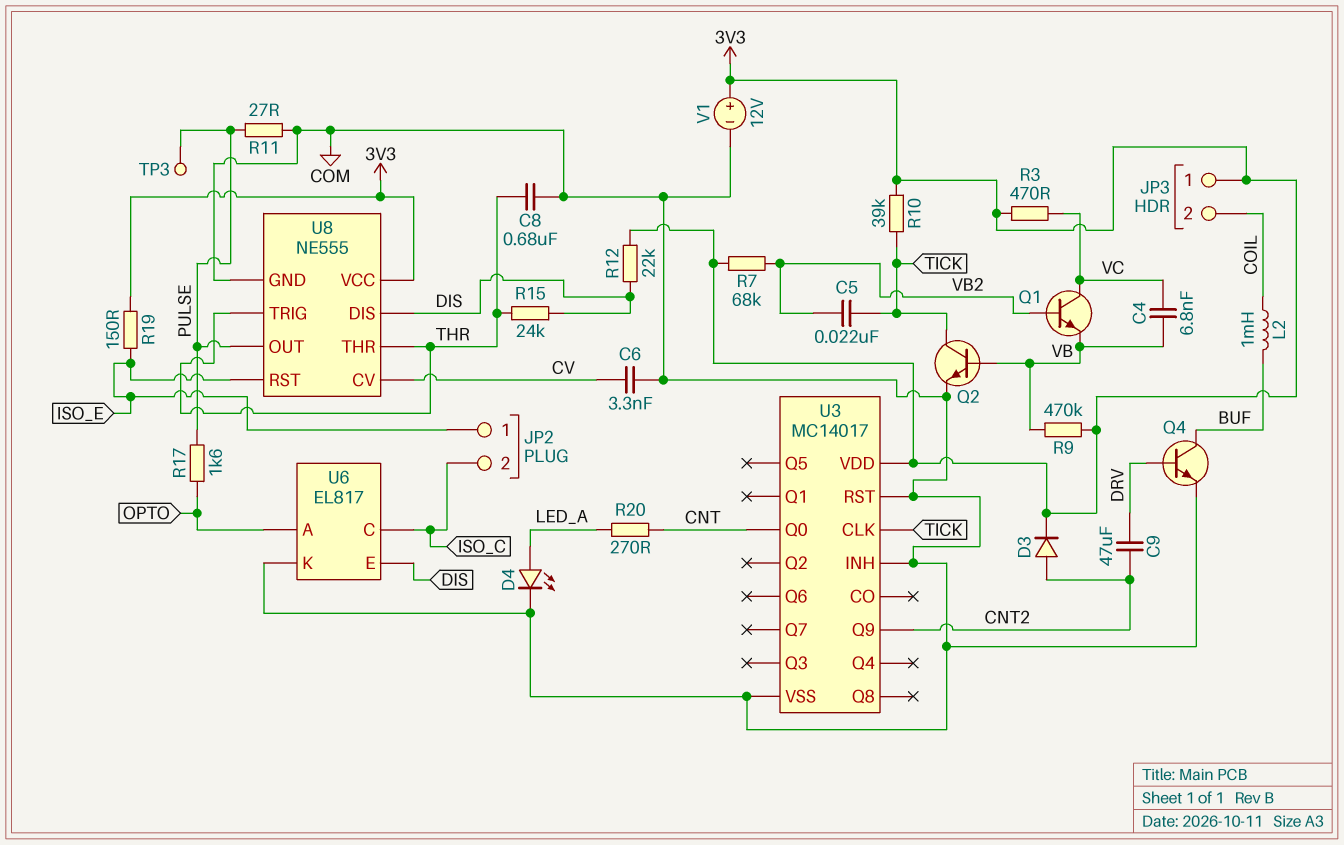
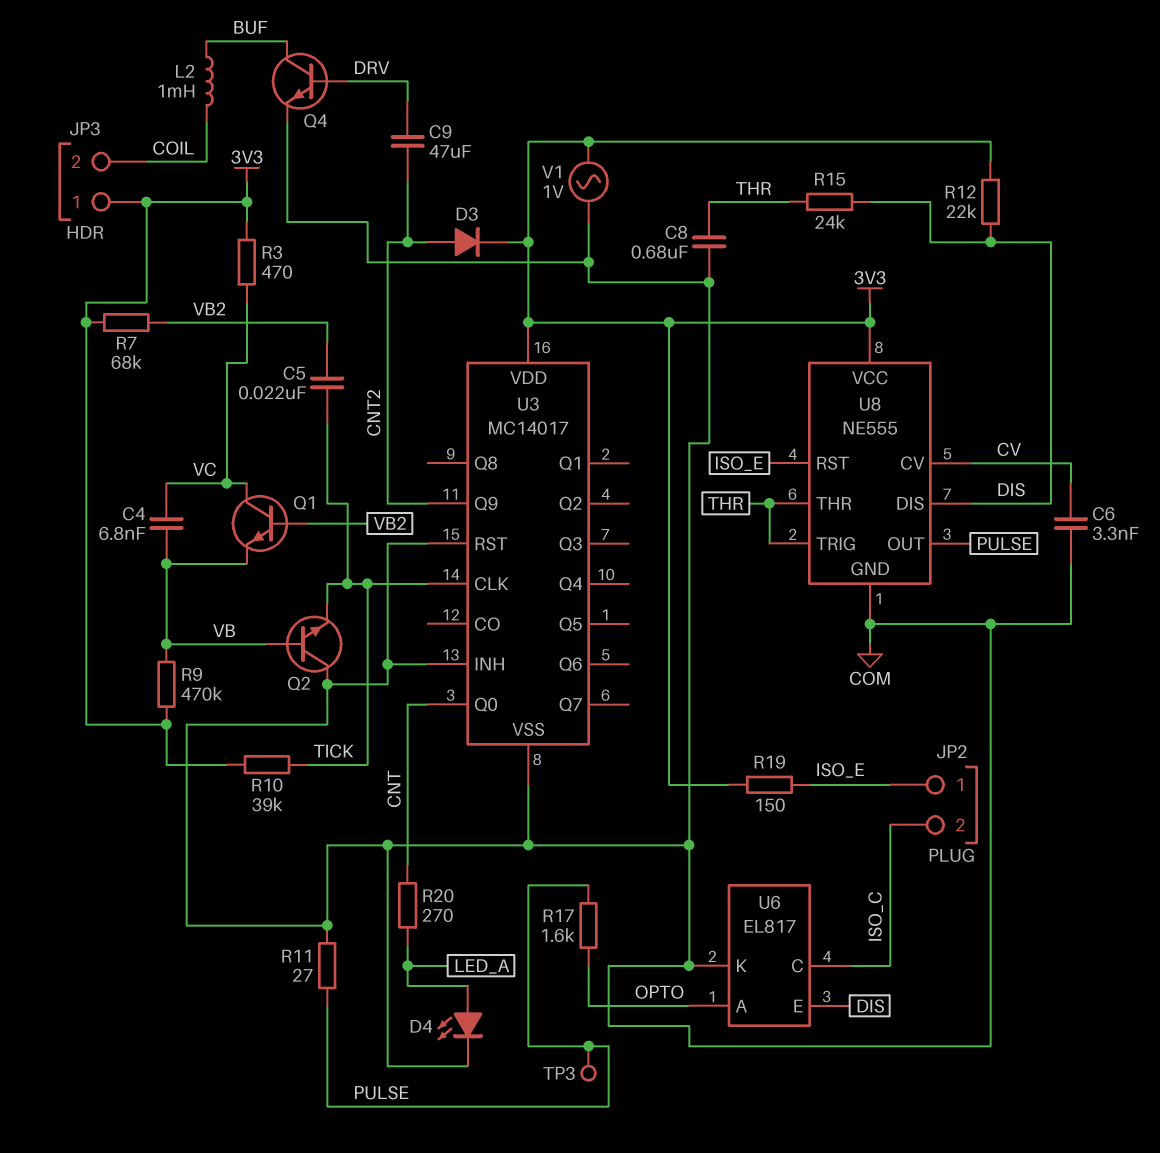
Q2: NPN (B VB, C TICK, E COM) -> NPN (B VB, C COM, E TICK)
V1: 12V (plus 3V3, minus COM) -> AC 1V (3V3, COM)

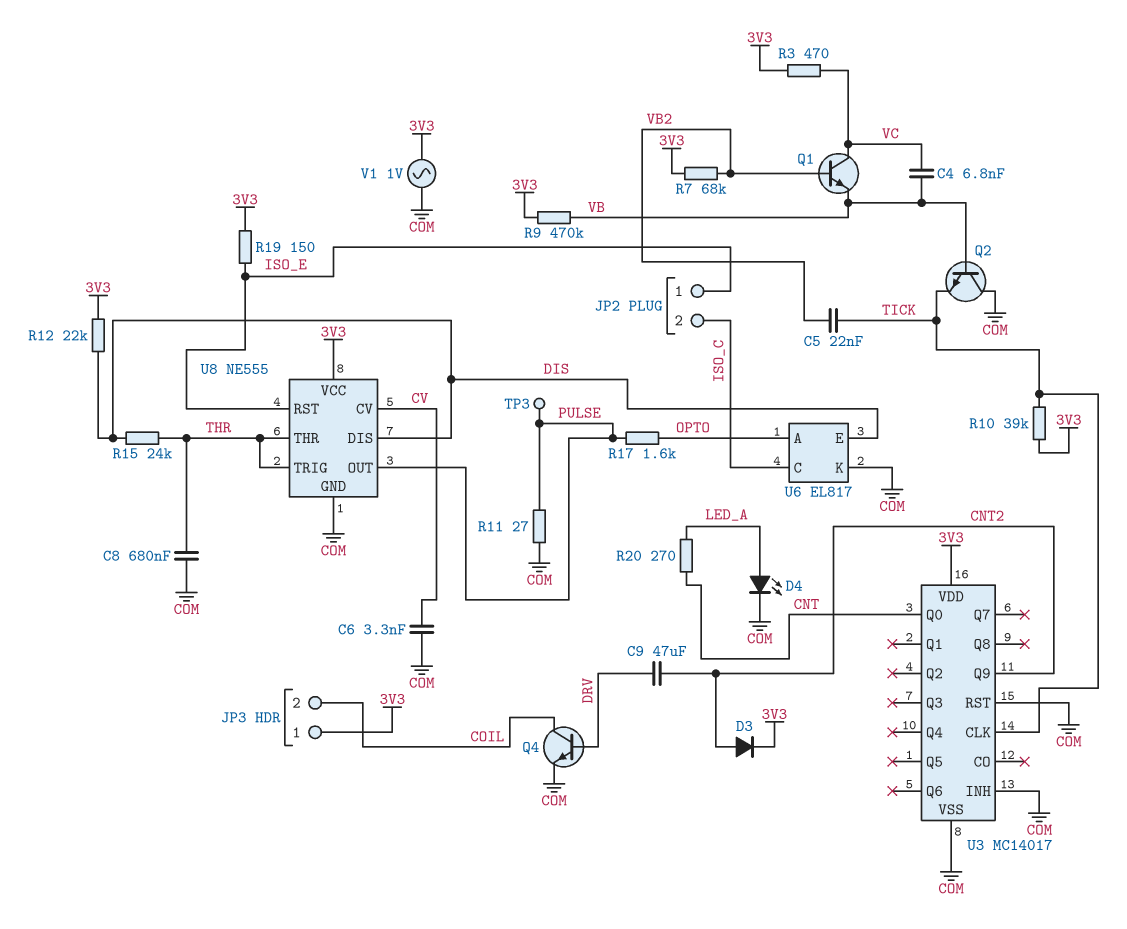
L2: 1mH (BUF, COIL) -> none
Q4: NPN (B DRV, C BUF, E COM) -> NPN (B DRV, C COIL, E COM)

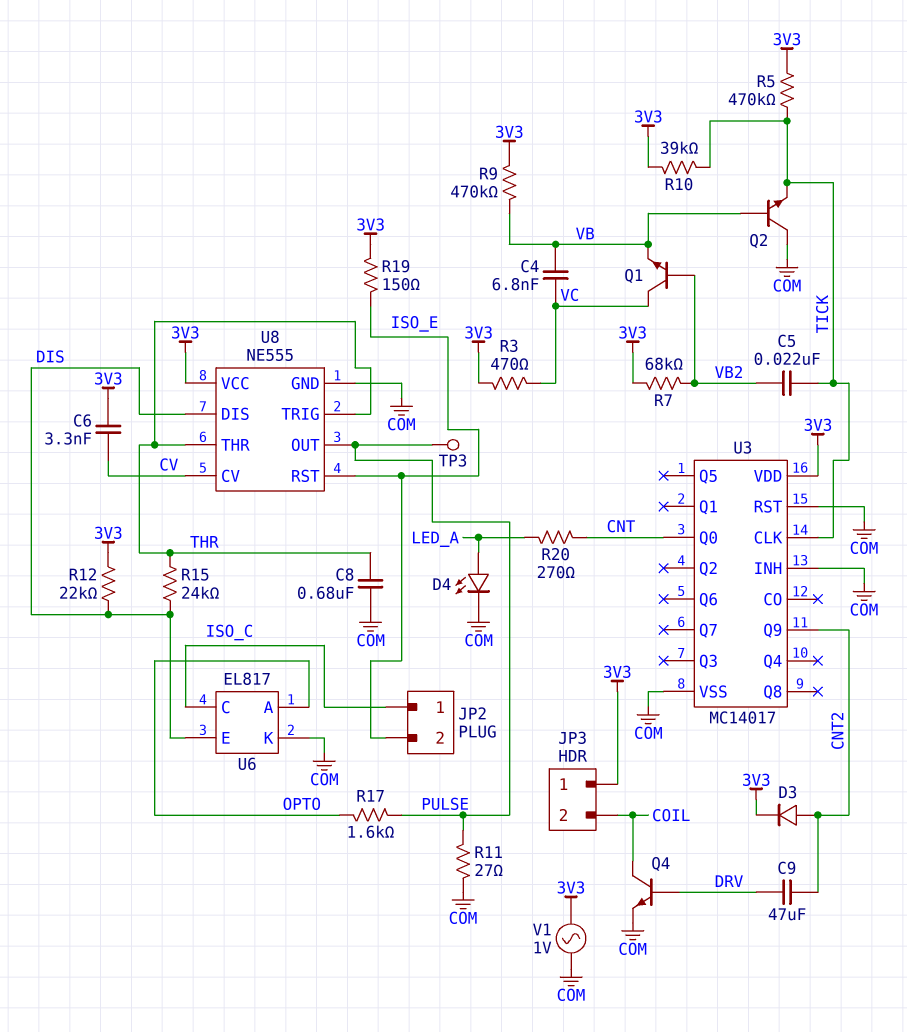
C6: 3.3nF (COM, CV) -> 3.3nF (3V3, CV)
JP2 pin 1: ISO_E -> ISO_C
JP2 pin 2: ISO_C -> ISO_E
R5: none -> 470k (3V3, TICK)

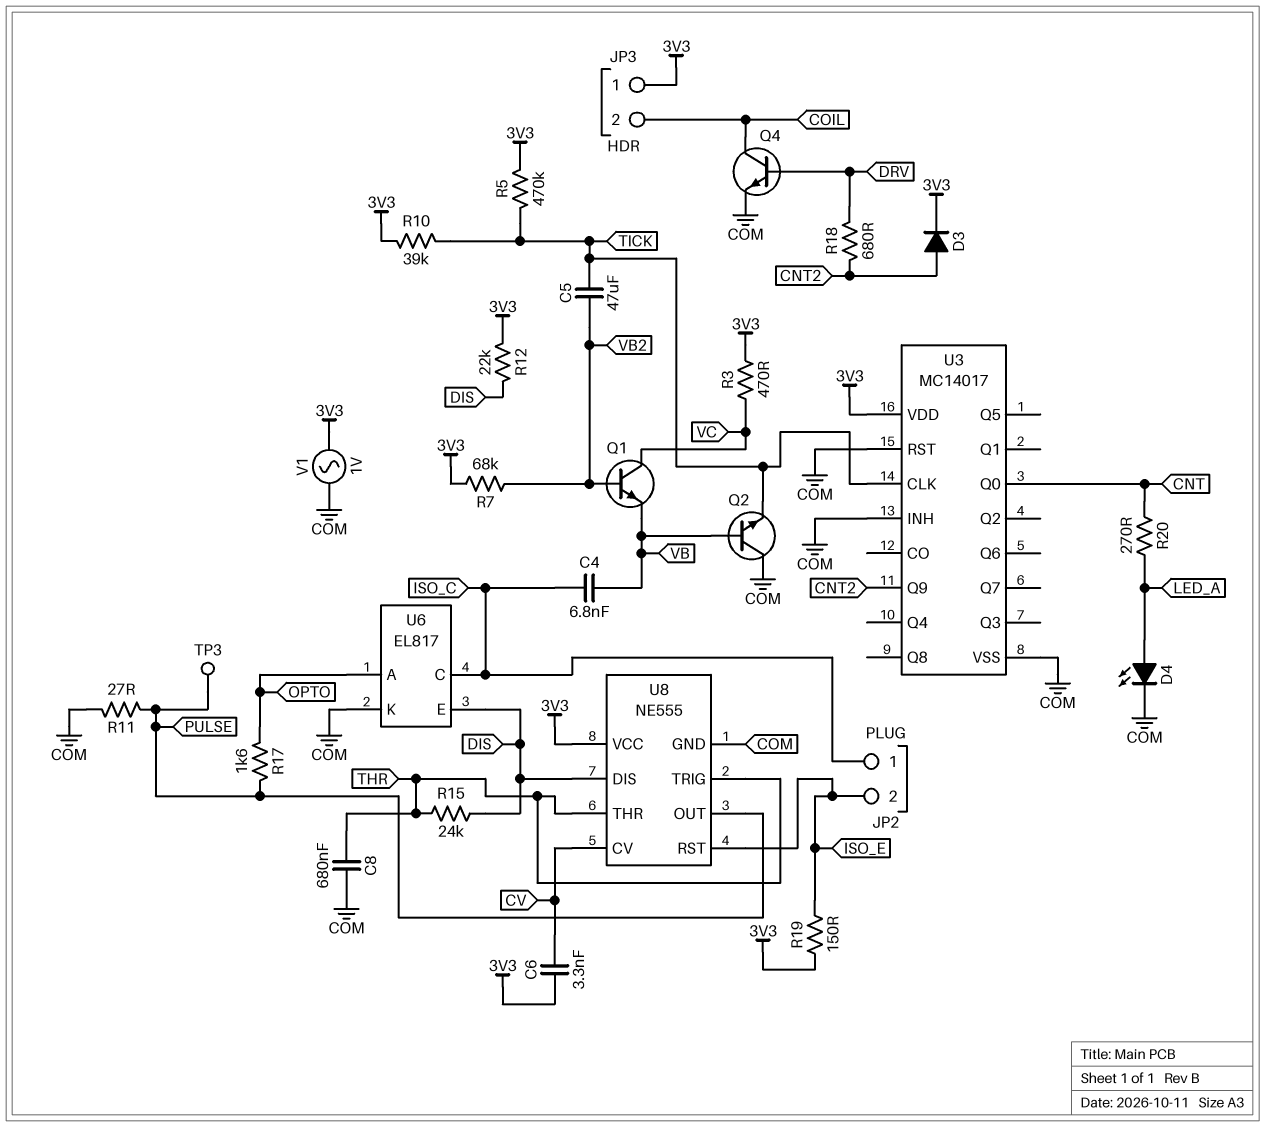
C4: 6.8nF (VB, VC) -> 6.8nF (ISO_C, VB)
C5: 22nF (TICK, VB2) -> 47uF (TICK, VB2)
C9: 47uF (CNT2, DRV) -> none
R9: 470k (3V3, VB) -> none
R18: none -> 680 (CNT2, DRV)

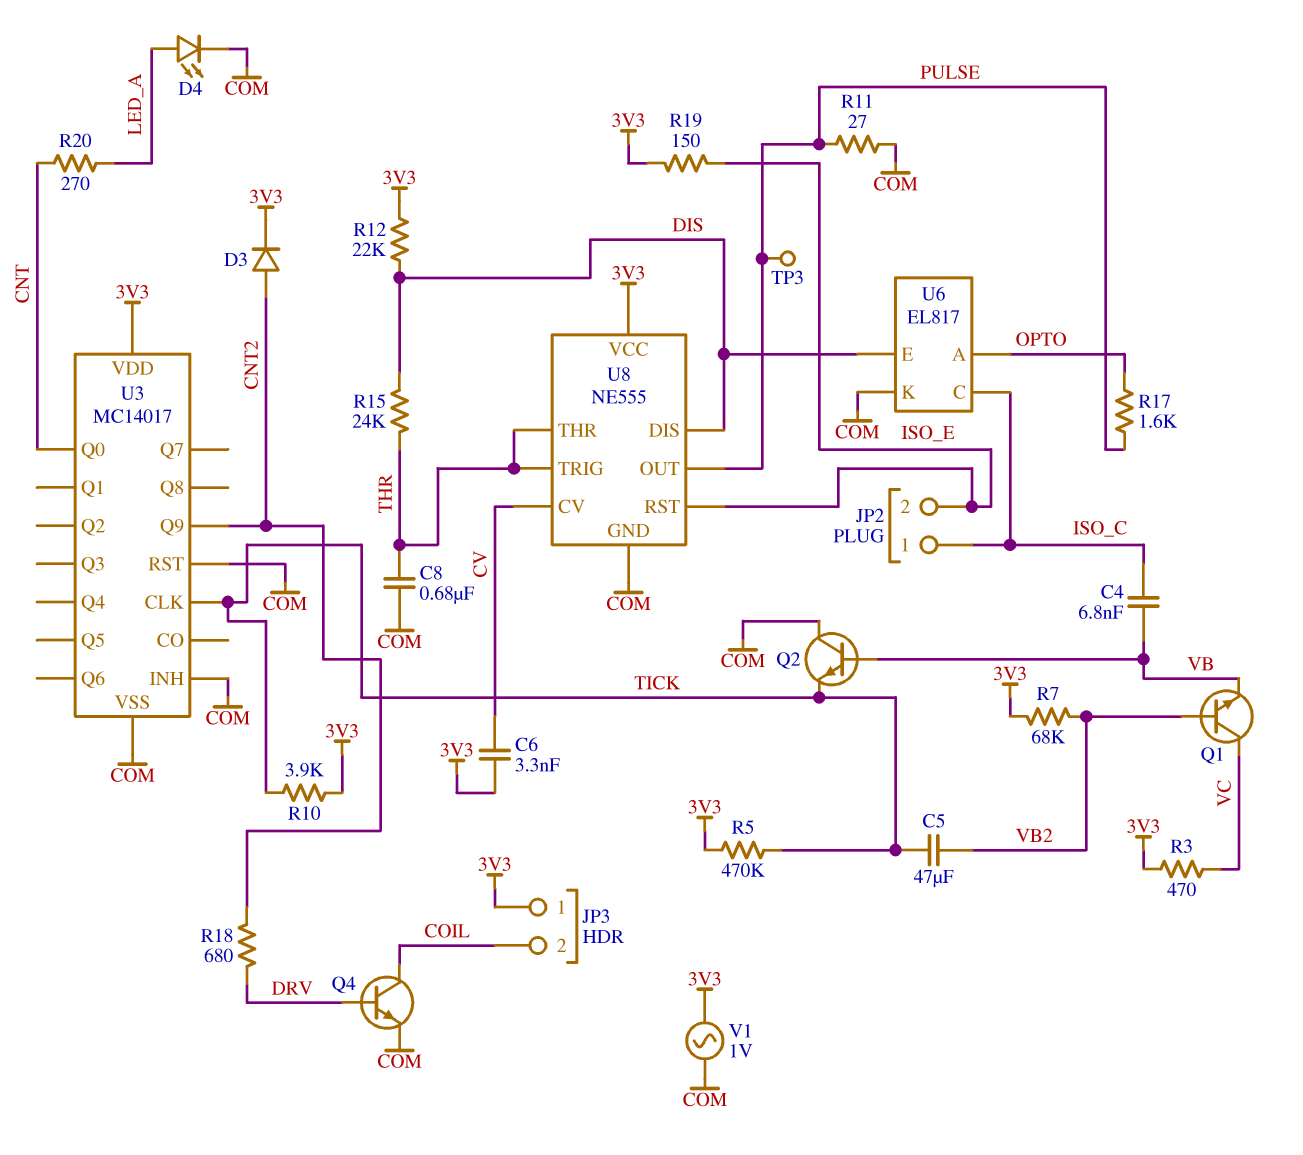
R10: 39k (3V3, TICK) -> 3.9k (3V3, TICK)

